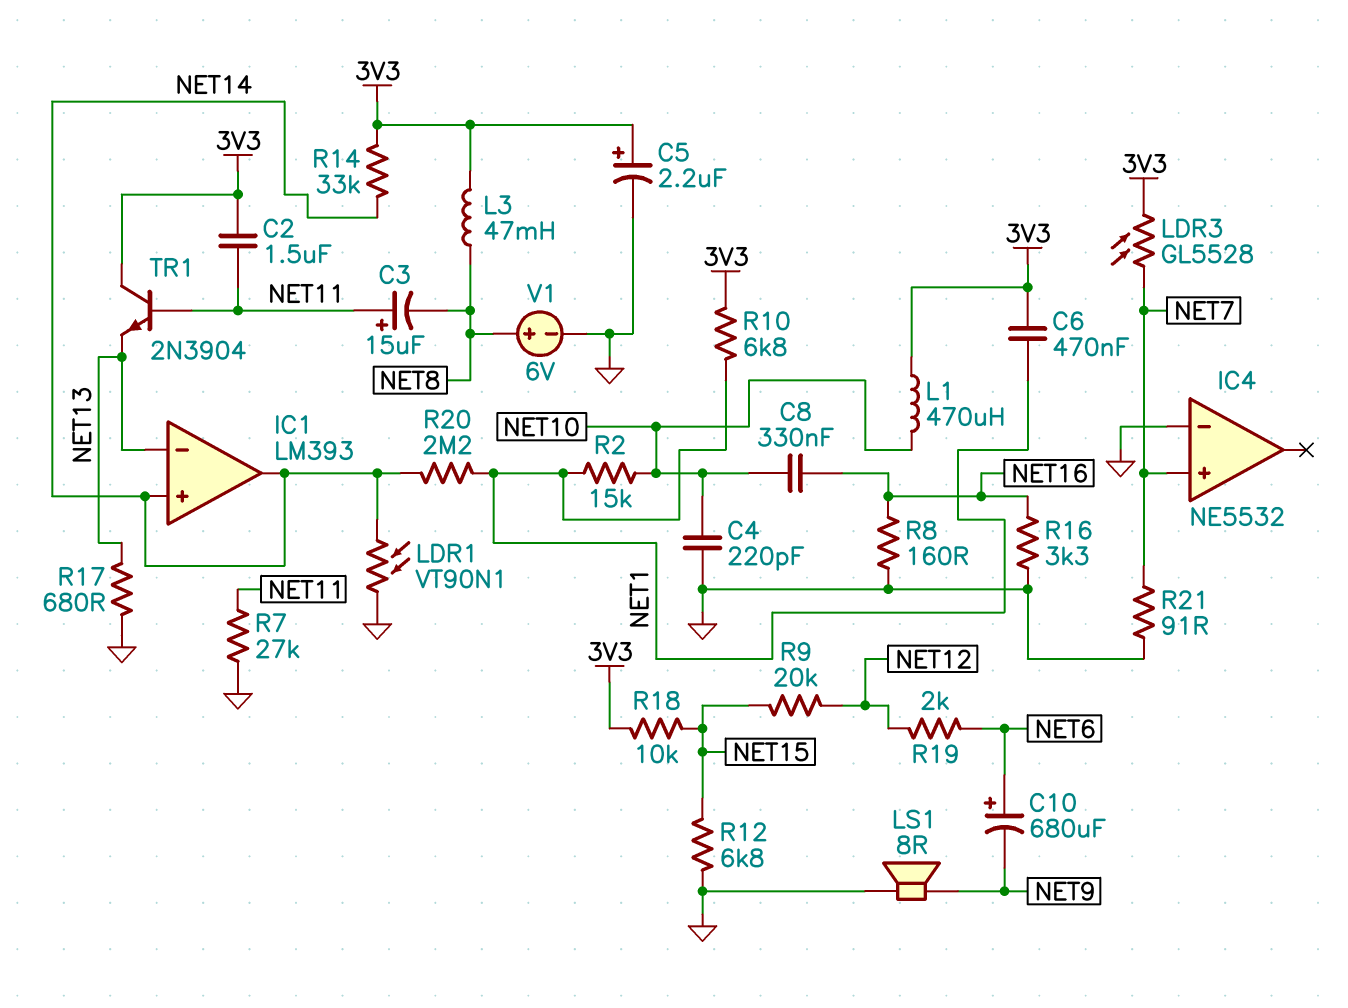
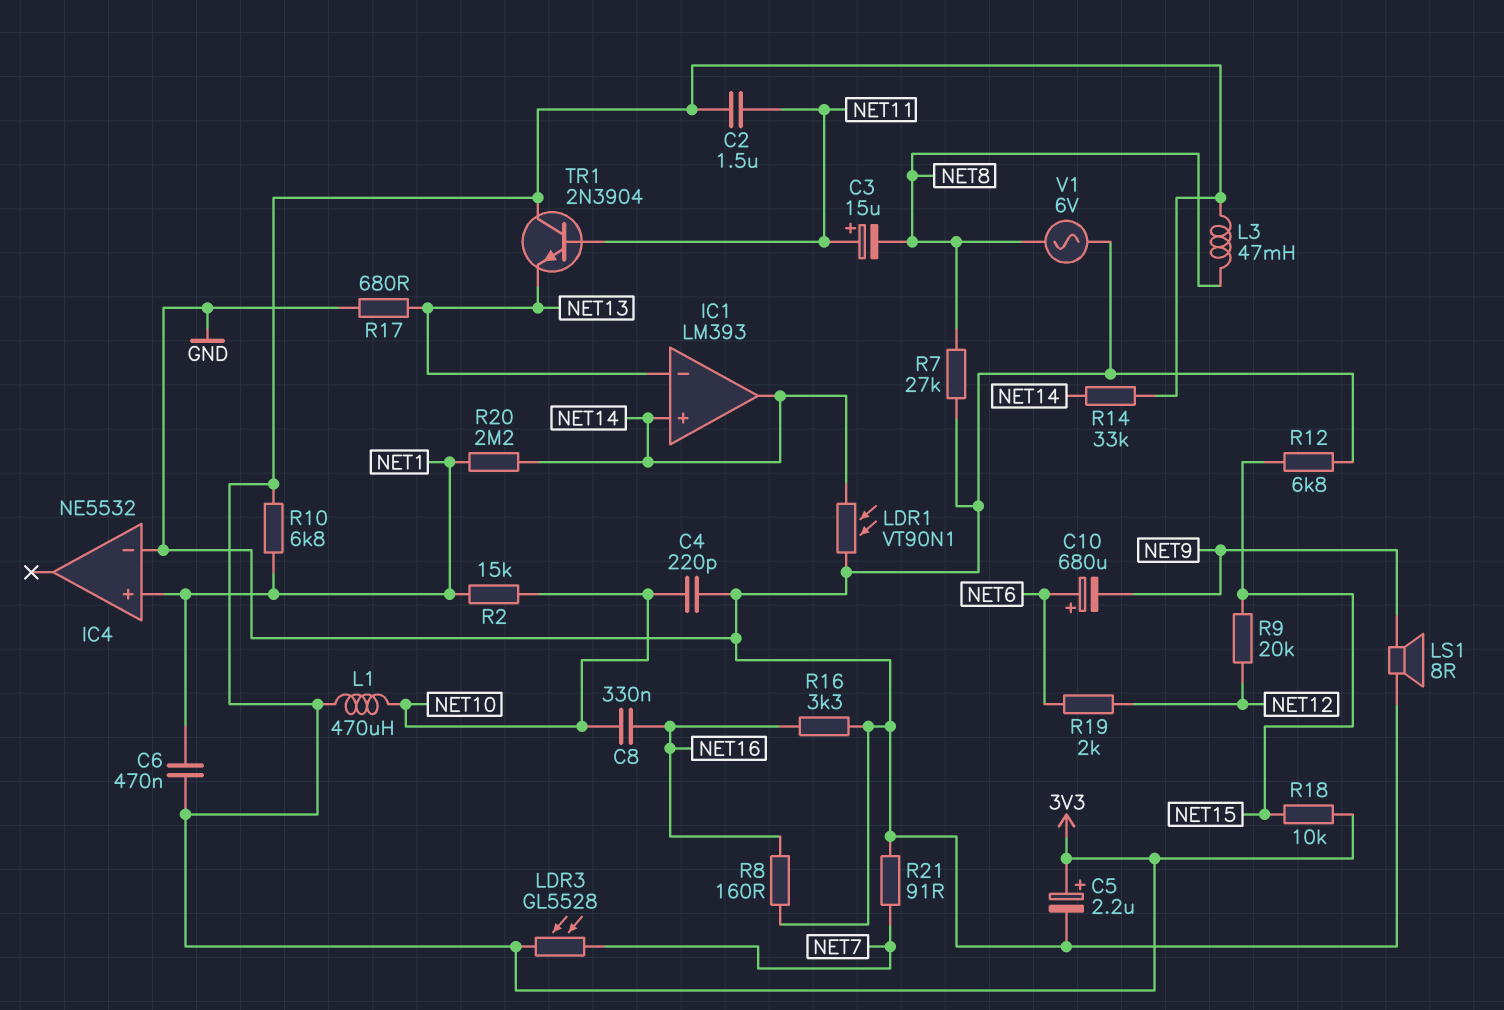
IC4 pin in+: NET7 -> NET1
R7: 27k (GND, NET11) -> 27k (GND, NET8)
V1: 6V (plus NET8, minus GND) -> AC 6V (GND, NET8)

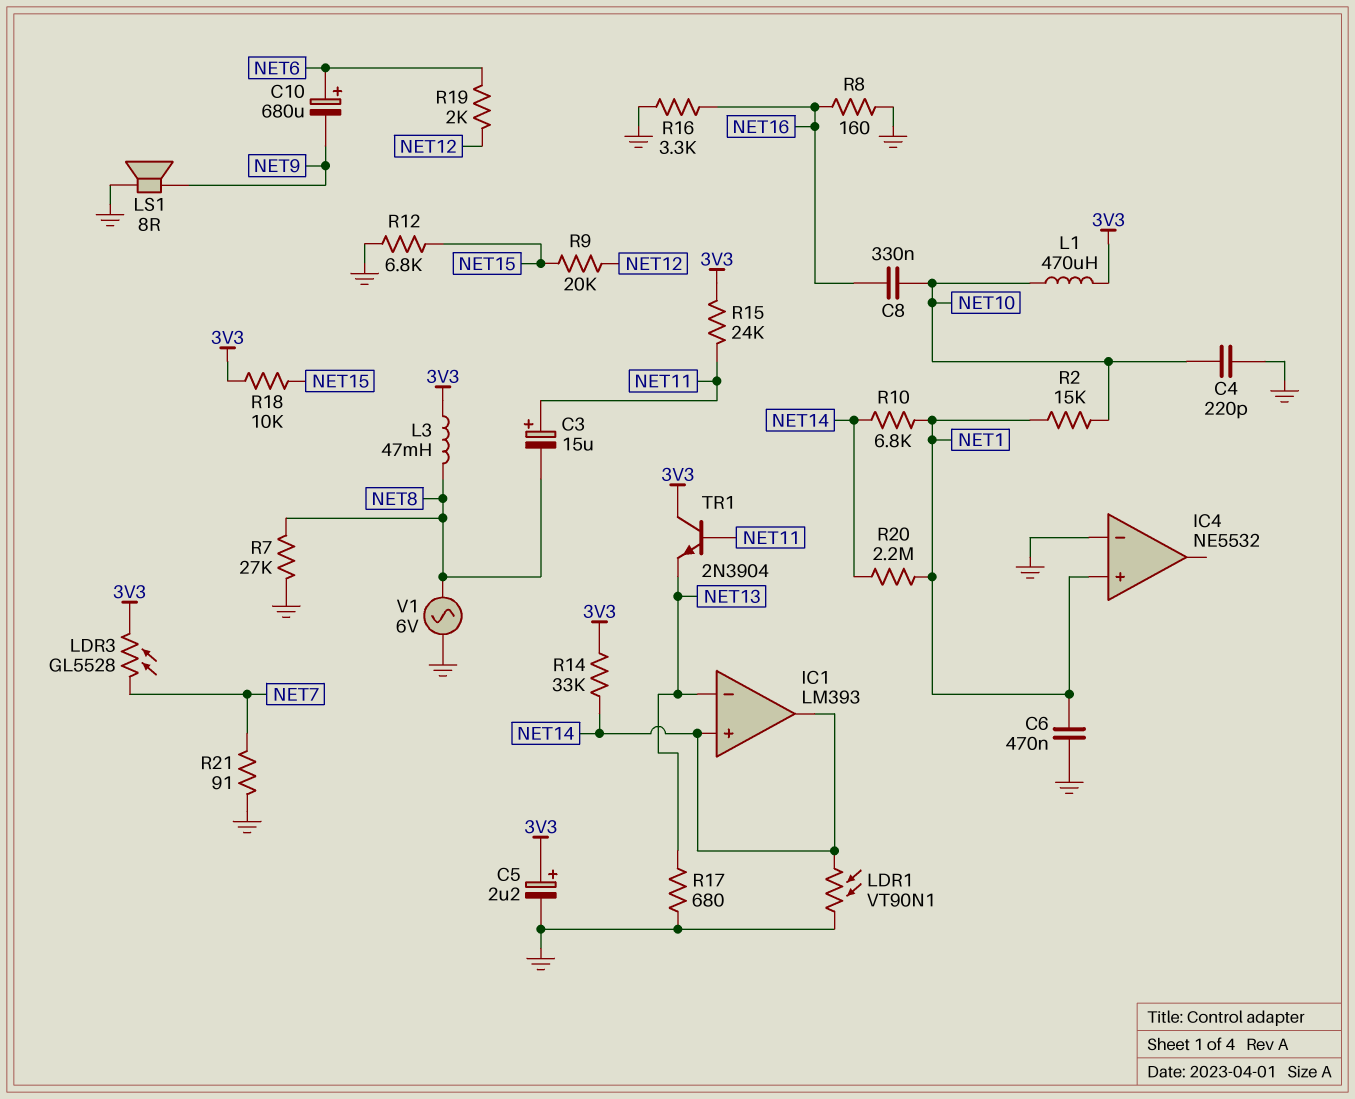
C2: 1.5uF (3V3, NET11) -> none
C6: 470nF (3V3, NET1) -> 470nF (GND, NET1)
R10: 6.8k (3V3, NET1) -> 6.8k (NET1, NET14)
R15: none -> 24k (3V3, NET11)

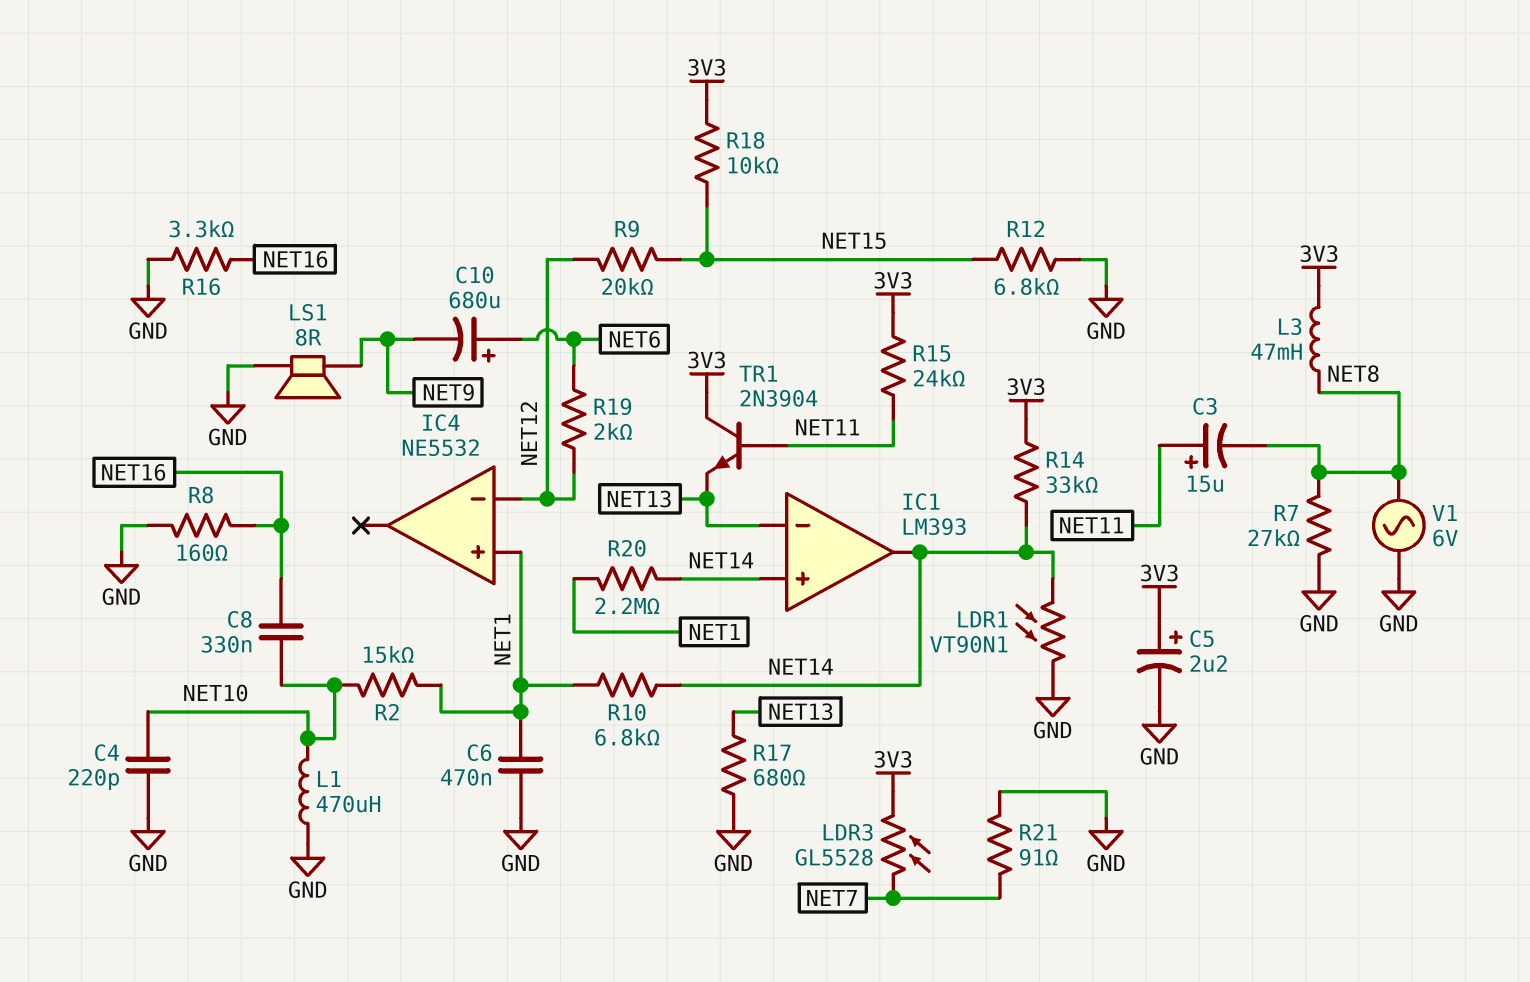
IC4 pin in-: GND -> NET12
L1: 470uH (3V3, NET10) -> 470uH (GND, NET10)

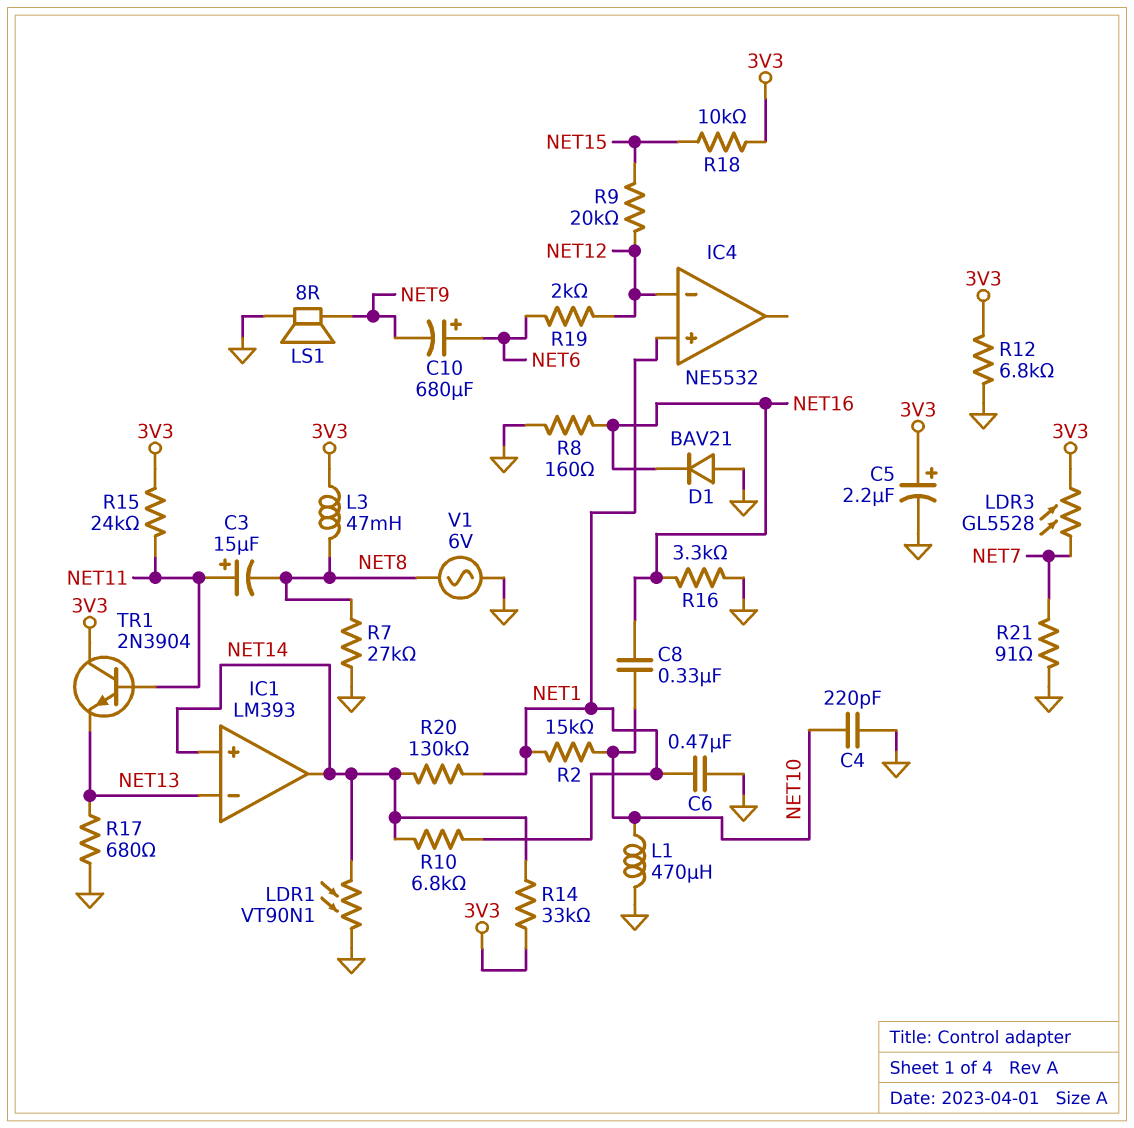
D1: none -> diode BAV21 (A GND, K NET16)
R12: 6.8k (GND, NET15) -> 6.8k (3V3, GND)
R20: 2.2M (NET1, NET14) -> 130k (NET1, NET14)

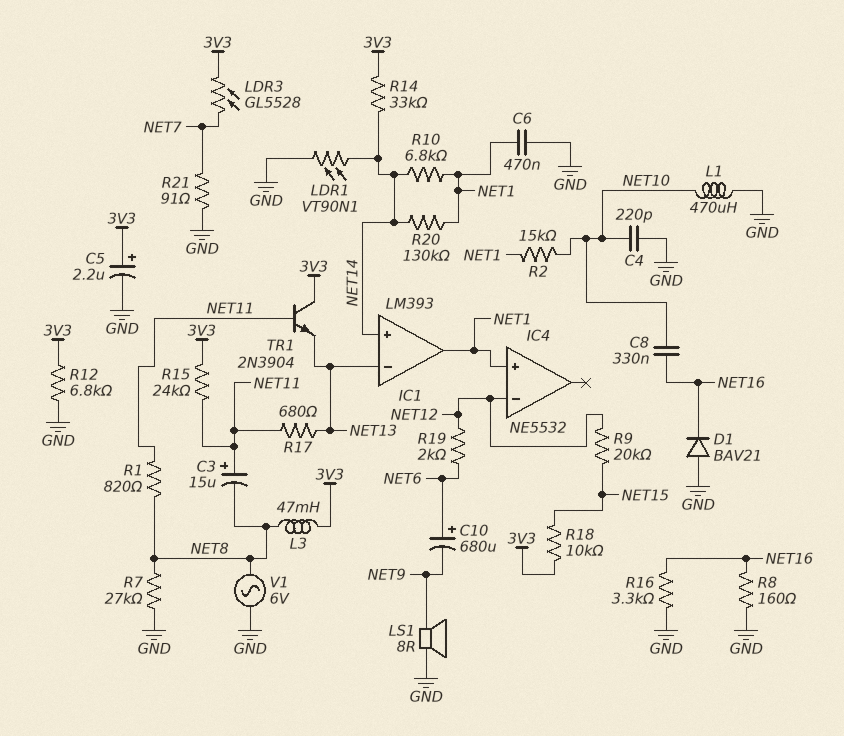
IC1 pin out: NET14 -> NET1
R1: none -> 820 (NET8, NET11)
R17: 680 (GND, NET13) -> 680 (NET11, NET13)

